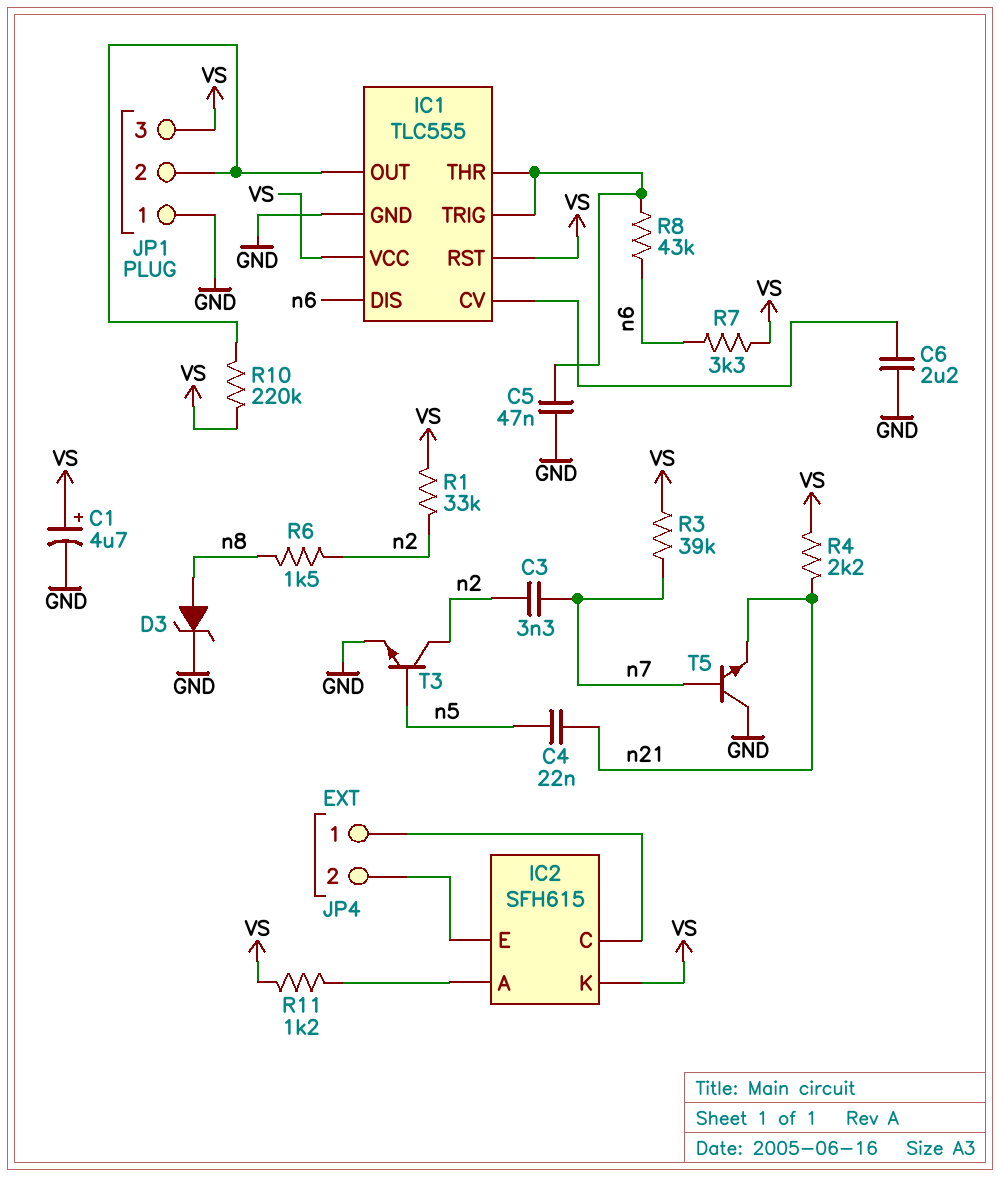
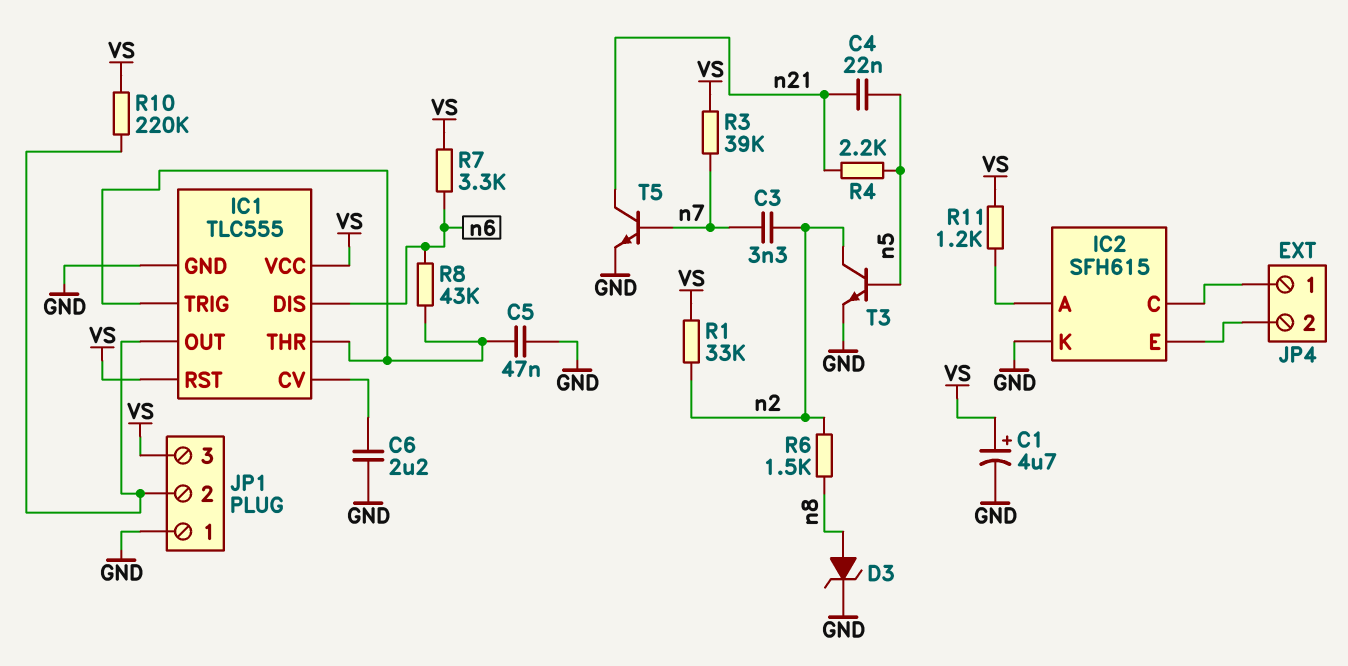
IC2 pin K: VS -> GND
R4: 2.2k (VS, n21) -> 2.2k (n5, n21)
T5: NPN (B n7, C GND, E n21) -> NPN (B n7, C n21, E GND)

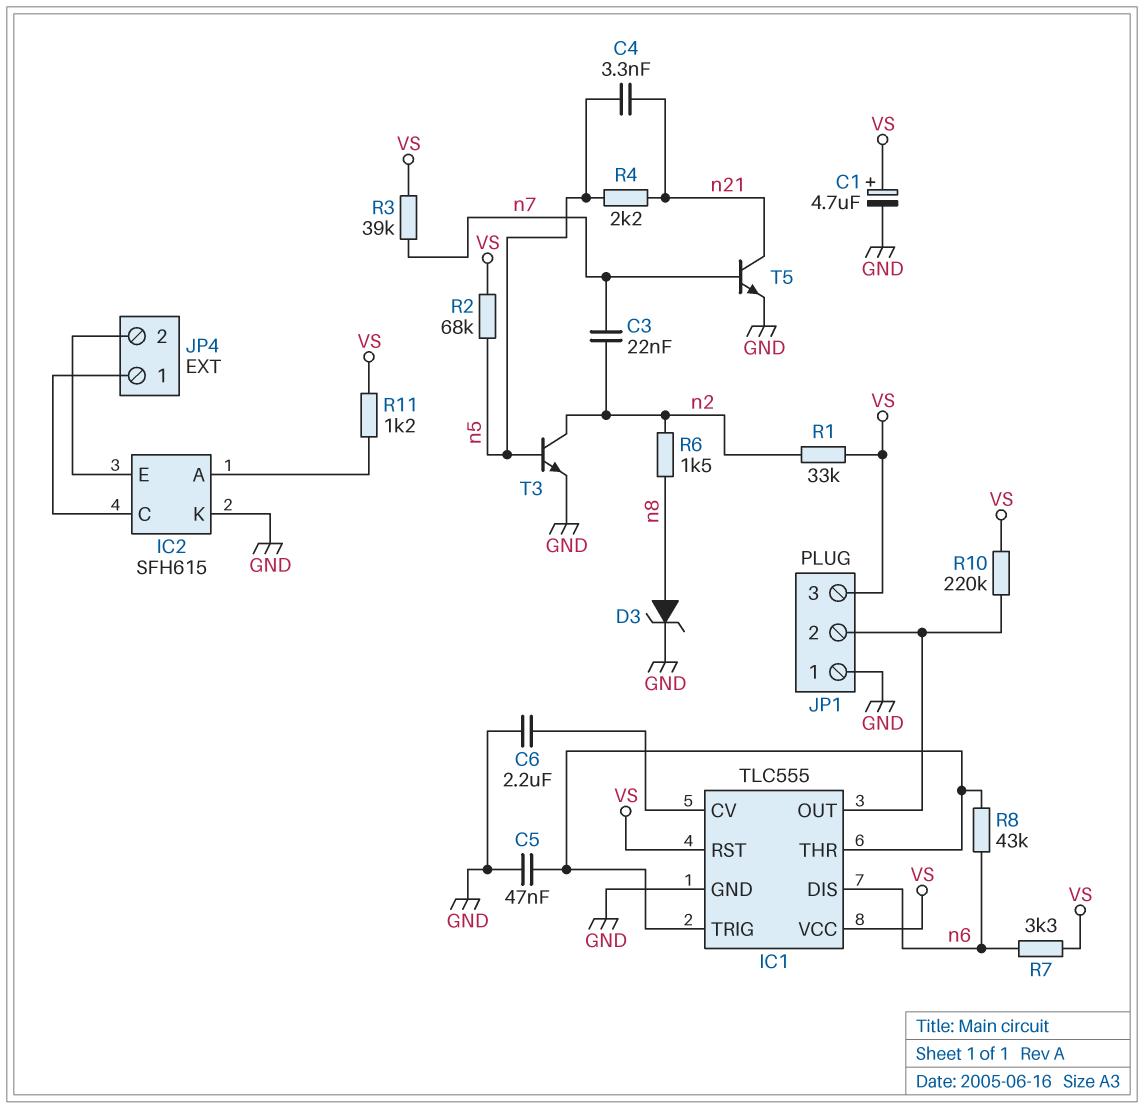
C3: 3.3nF (n2, n7) -> 22nF (n2, n7)
C4: 22nF (n5, n21) -> 3.3nF (n5, n21)
R2: none -> 68k (VS, n5)

